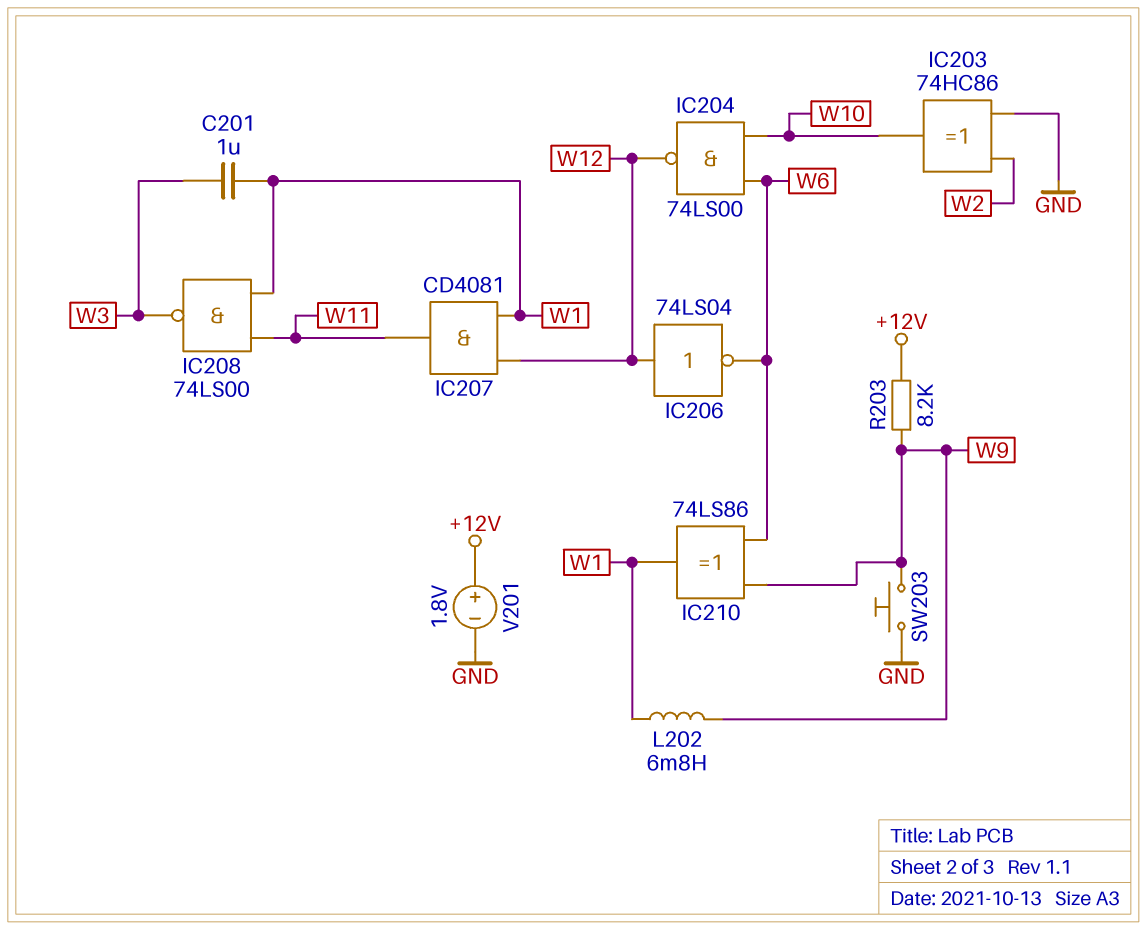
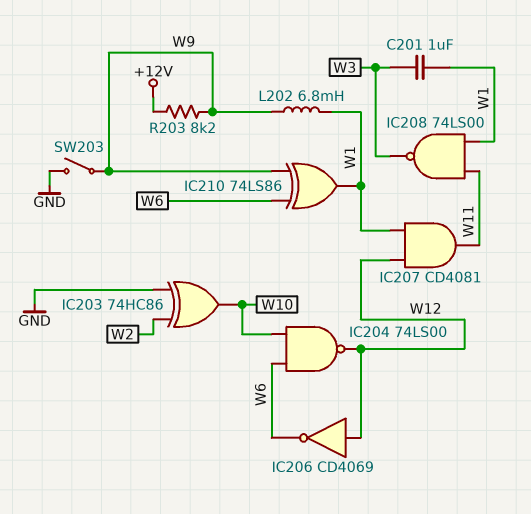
IC206: NOT 74LS04 (in W12, out W6) -> NOT CD4069 (in W12, out W6)
SW203: button (GND, W9) -> switch (GND, W9)
V201: 1.8V (plus +12V, minus GND) -> none

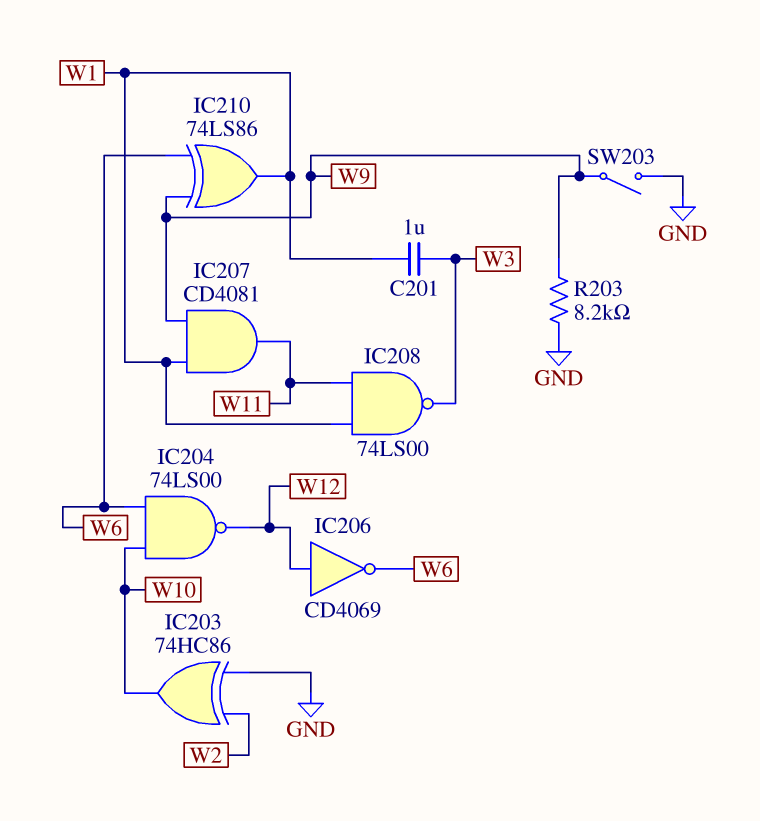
IC207: AND CD4081 (in W1, in W12, out W11) -> AND CD4081 (in W1, in W9, out W11)
L202: 6.8mH (W1, W9) -> none
R203: 8.2k (+12V, W9) -> 8.2k (GND, W9)

